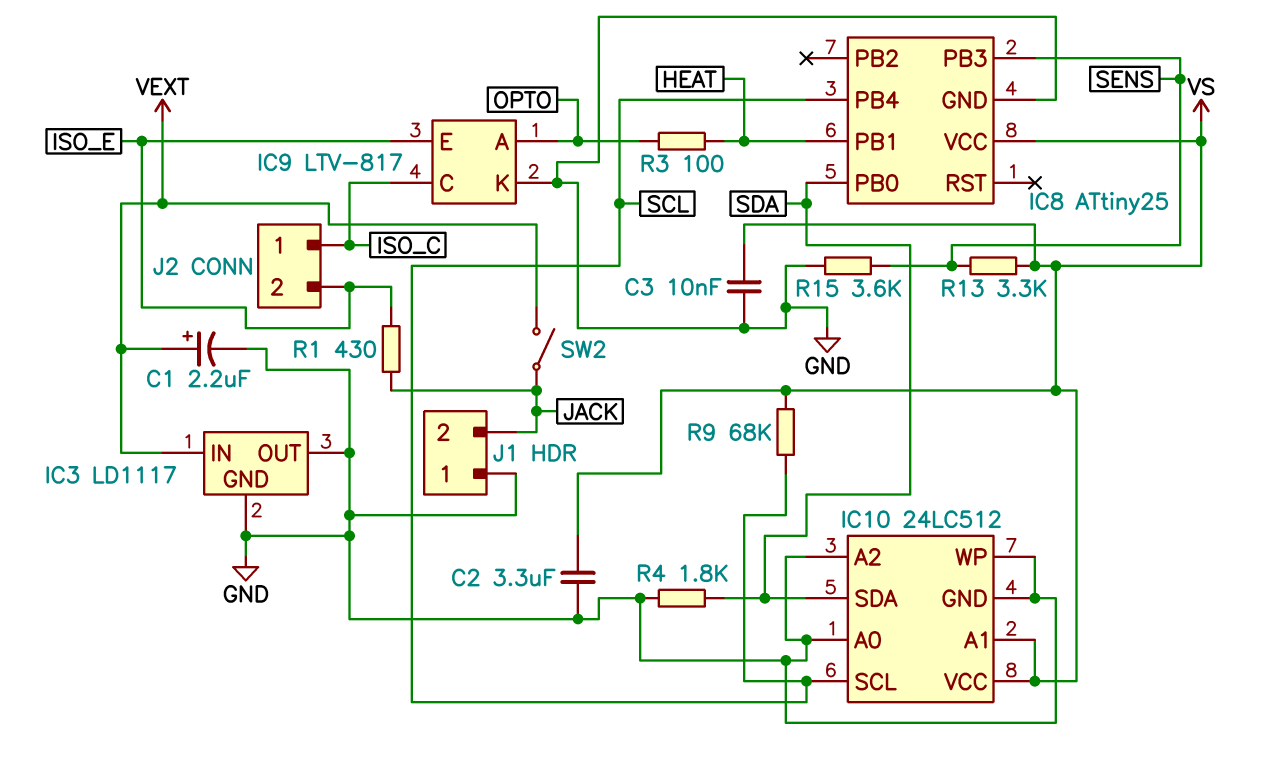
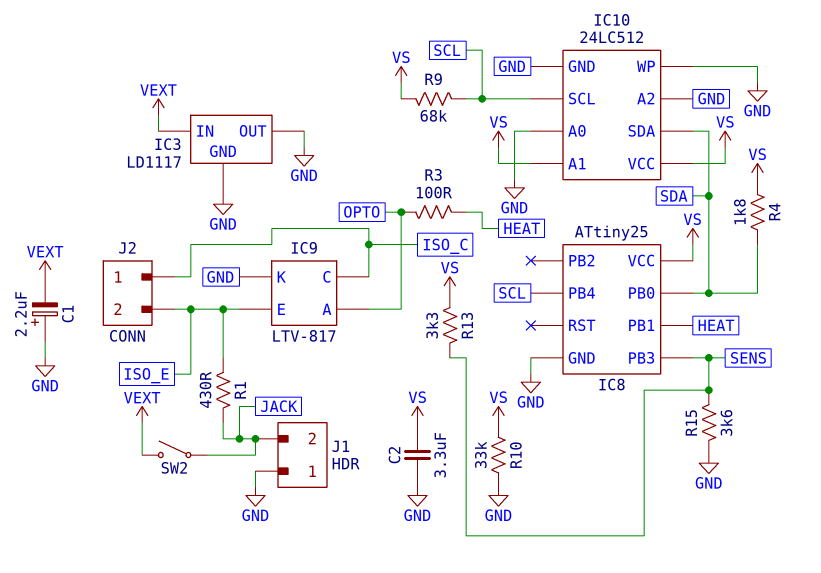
C1: 2.2uF (plus VEXT, minus GND) -> 2.2uF (plus GND, minus VEXT)
C3: 10nF (GND, VS) -> none
R4: 1.8k (GND, SDA) -> 1.8k (SDA, VS)
R10: none -> 33k (GND, VS)

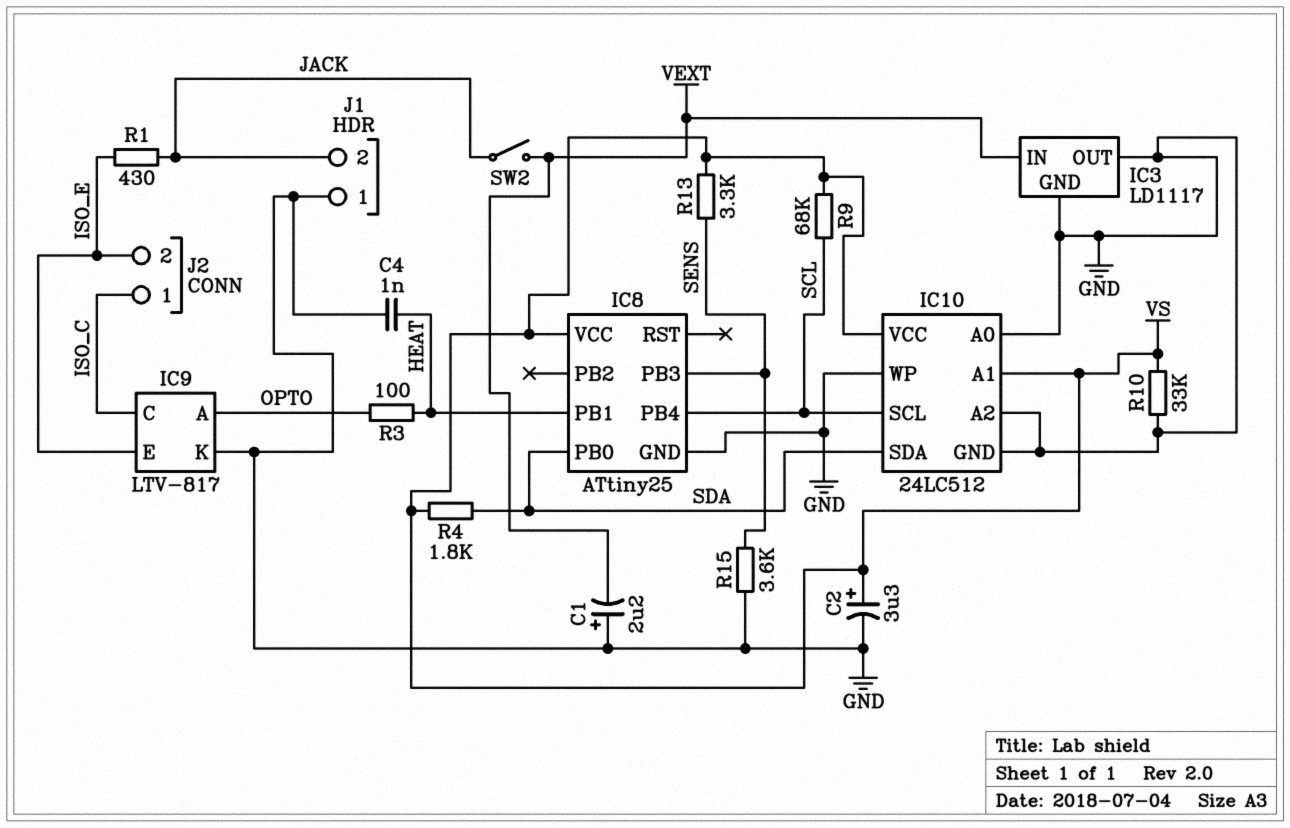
C2: 3.3uF (GND, VS) -> 3.3uF (plus VS, minus GND)
C4: none -> 1nF (GND, HEAT)

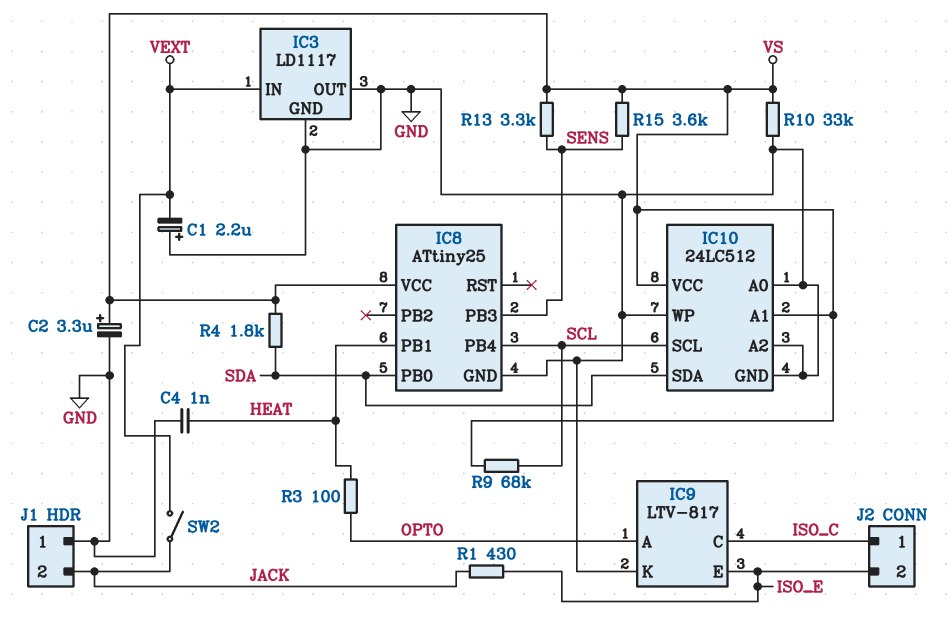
R15: 3.6k (GND, SENS) -> 3.6k (SENS, VS)

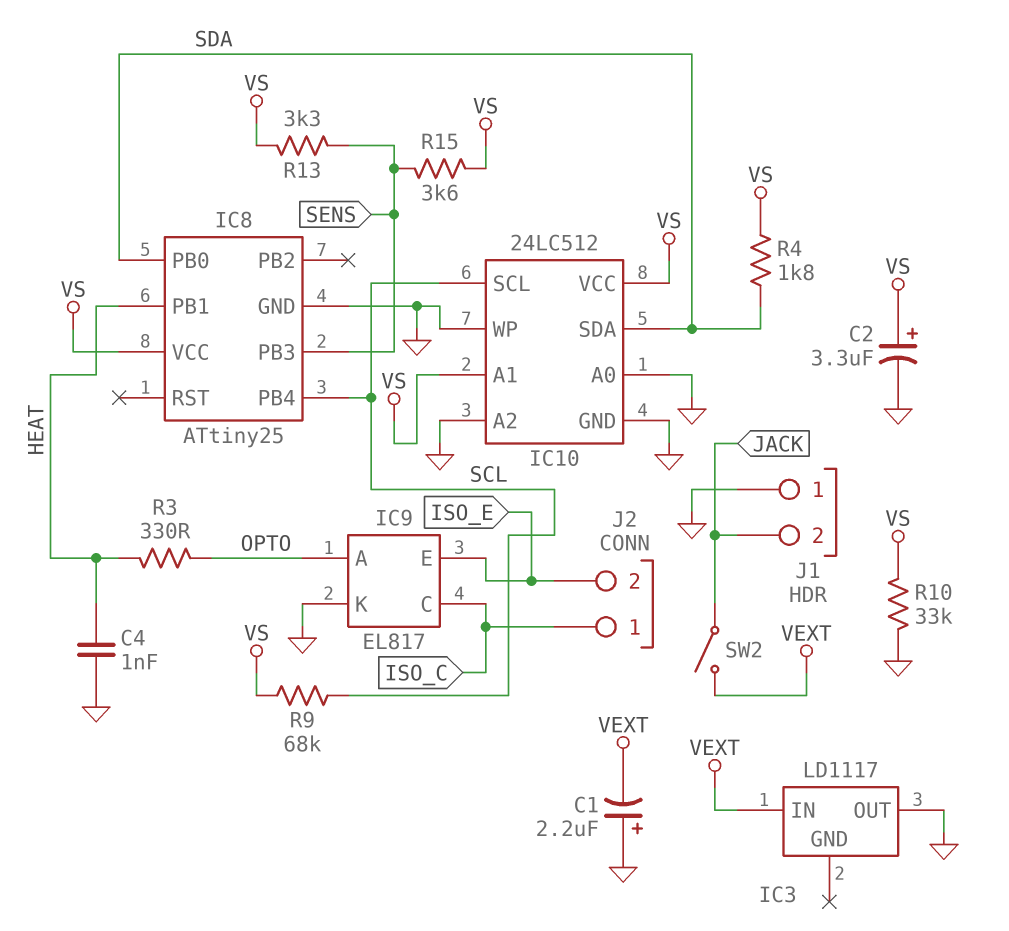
IC3 pin GND: GND -> none
IC9: LTV-817 -> EL817
R1: 430 (ISO_E, JACK) -> none
R3: 100 (HEAT, OPTO) -> 330 (HEAT, OPTO)

